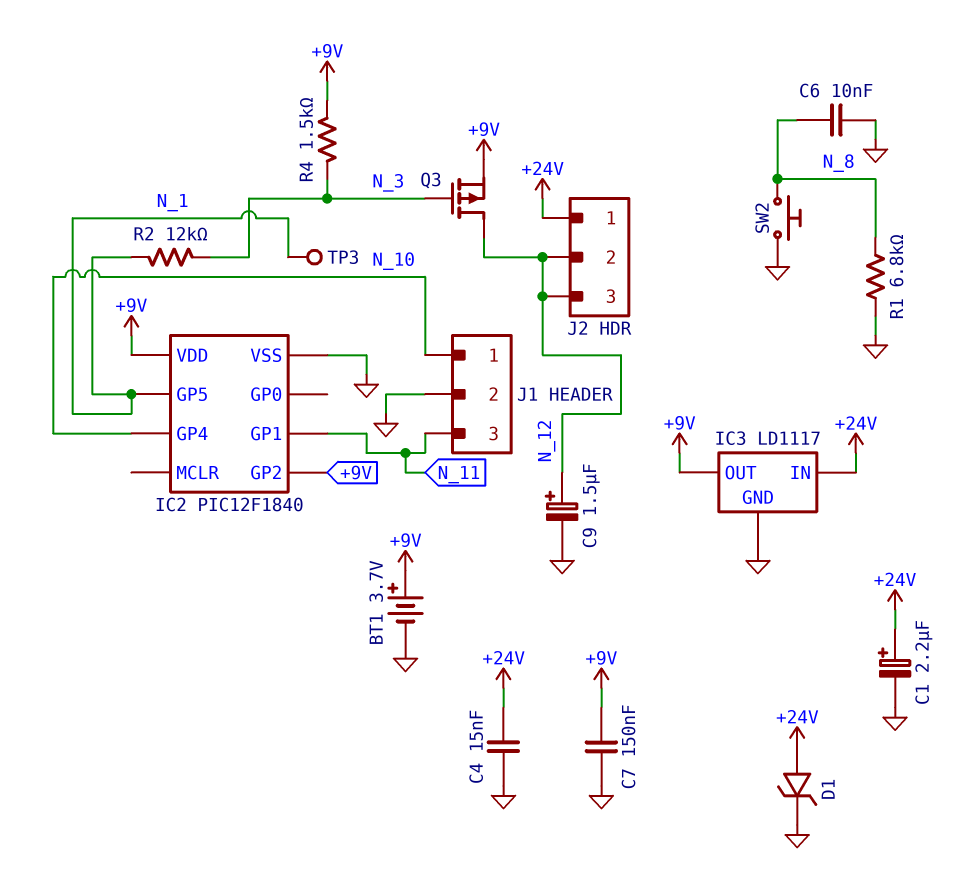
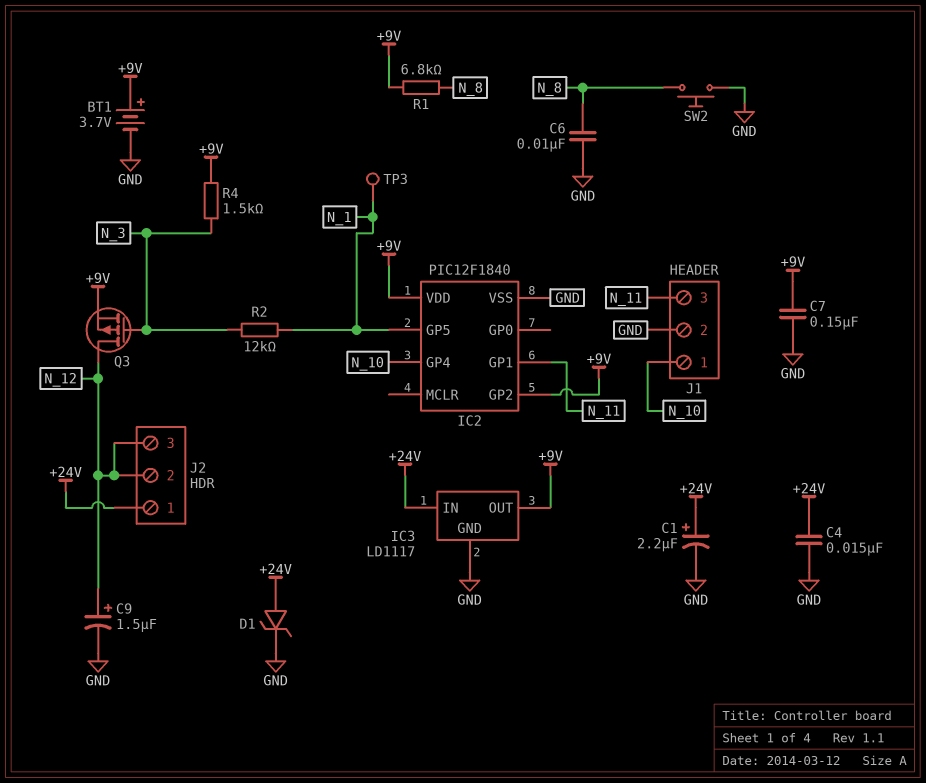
R1: 6.8k (GND, N_8) -> 6.8k (+9V, N_8)

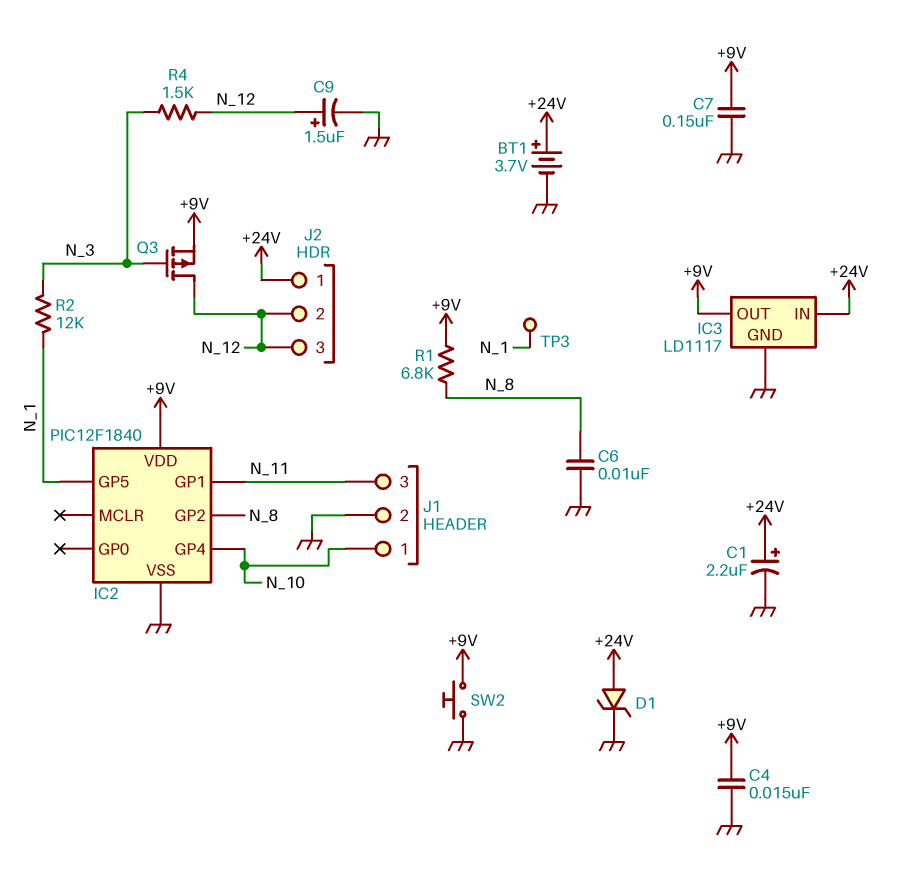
BT1: 3.7V (plus +9V, minus GND) -> 3.7V (plus +24V, minus GND)
C4: 15nF (+24V, GND) -> 15nF (+9V, GND)
IC2 pin GP2: +9V -> N_8
R4: 1.5k (+9V, N_3) -> 1.5k (N_3, N_12)
SW2: button (GND, N_8) -> button (+9V, GND)

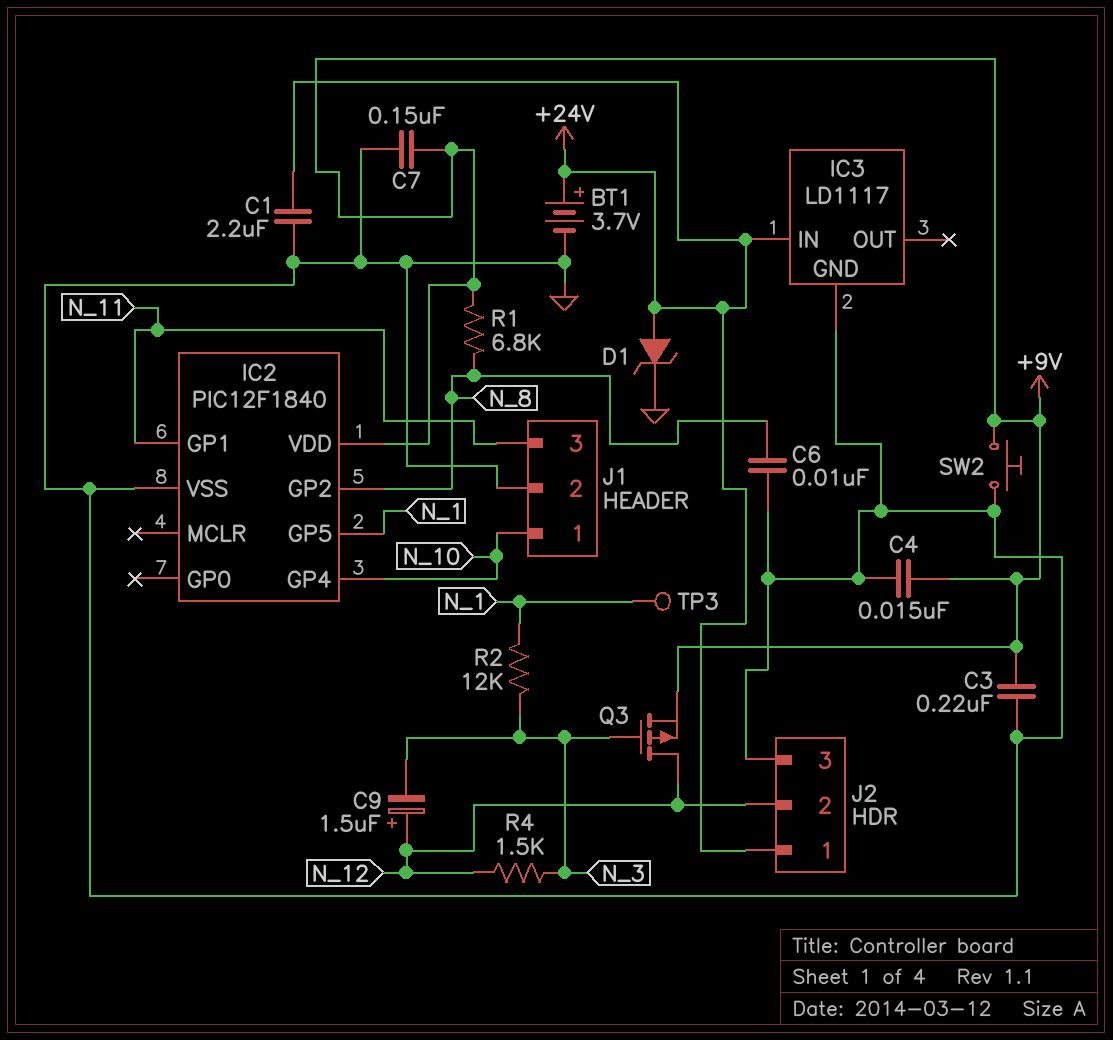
C1: 2.2uF (plus +24V, minus GND) -> 2.2uF (+24V, GND)
C3: none -> 220nF (+9V, GND)
C9: 1.5uF (plus N_12, minus GND) -> 1.5uF (plus N_12, minus N_3)
IC3 pin OUT: +9V -> none
J2 pin 3: N_12 -> GND

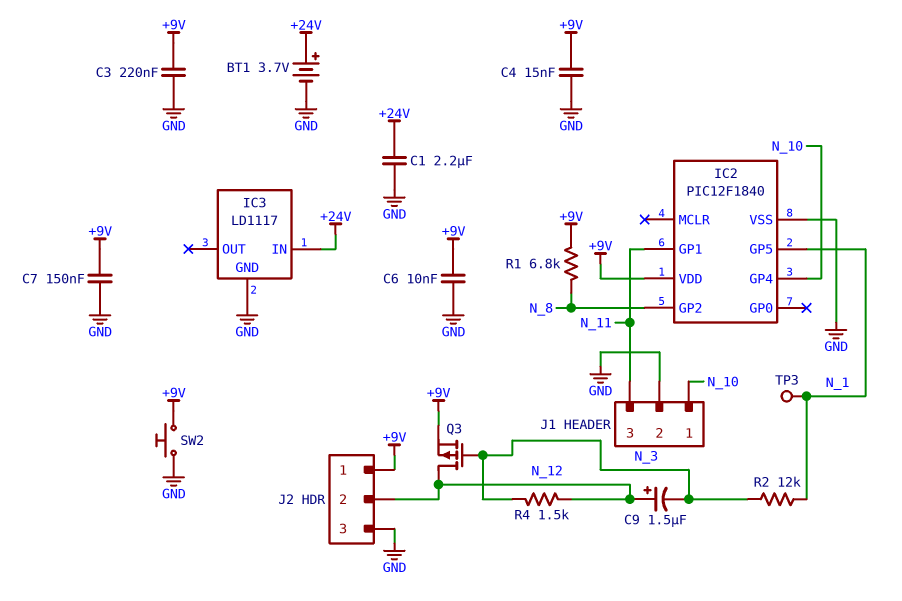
C6: 10nF (GND, N_8) -> 10nF (+9V, GND)
D1: zener (A +24V, K GND) -> none
J2 pin 1: +24V -> +9V

